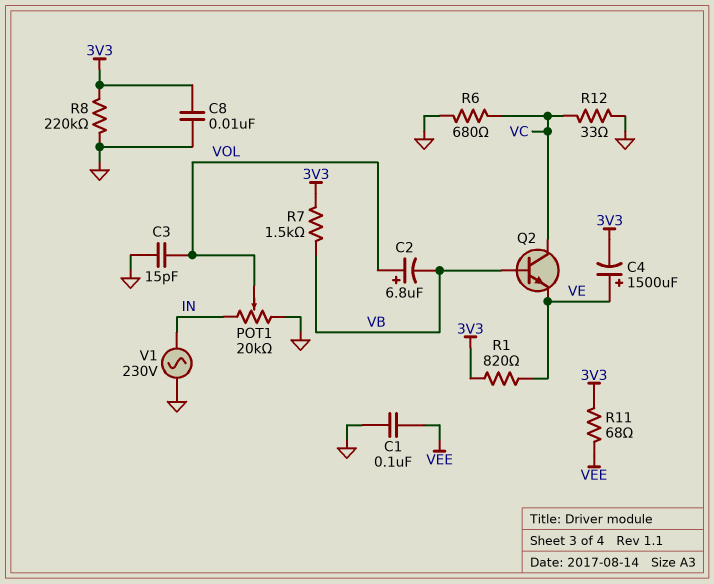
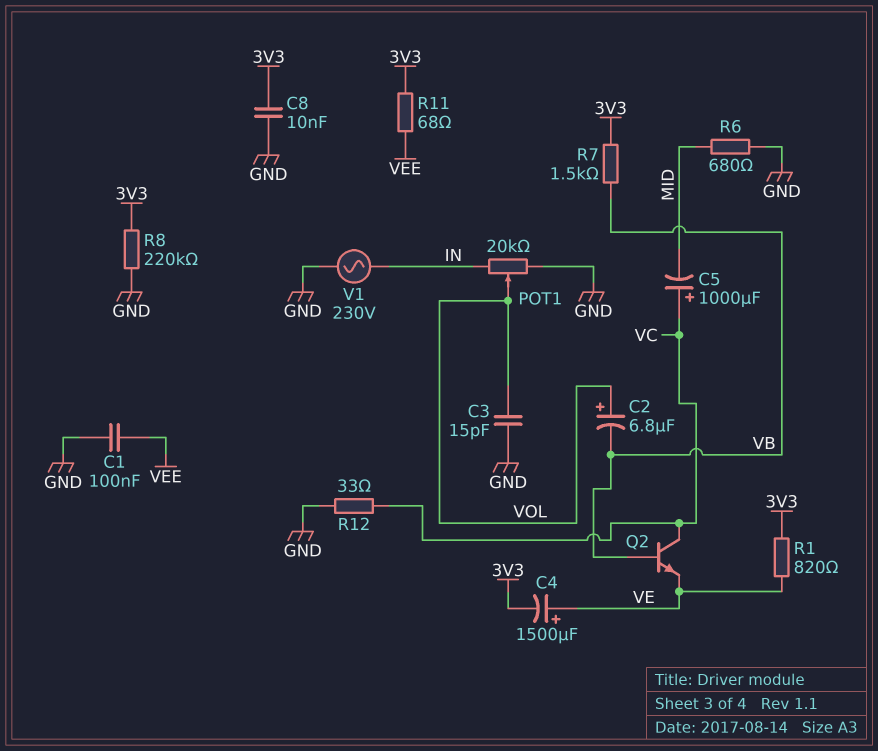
C5: none -> 1000uF (plus VC, minus MID)
R6: 680 (GND, VC) -> 680 (GND, MID)

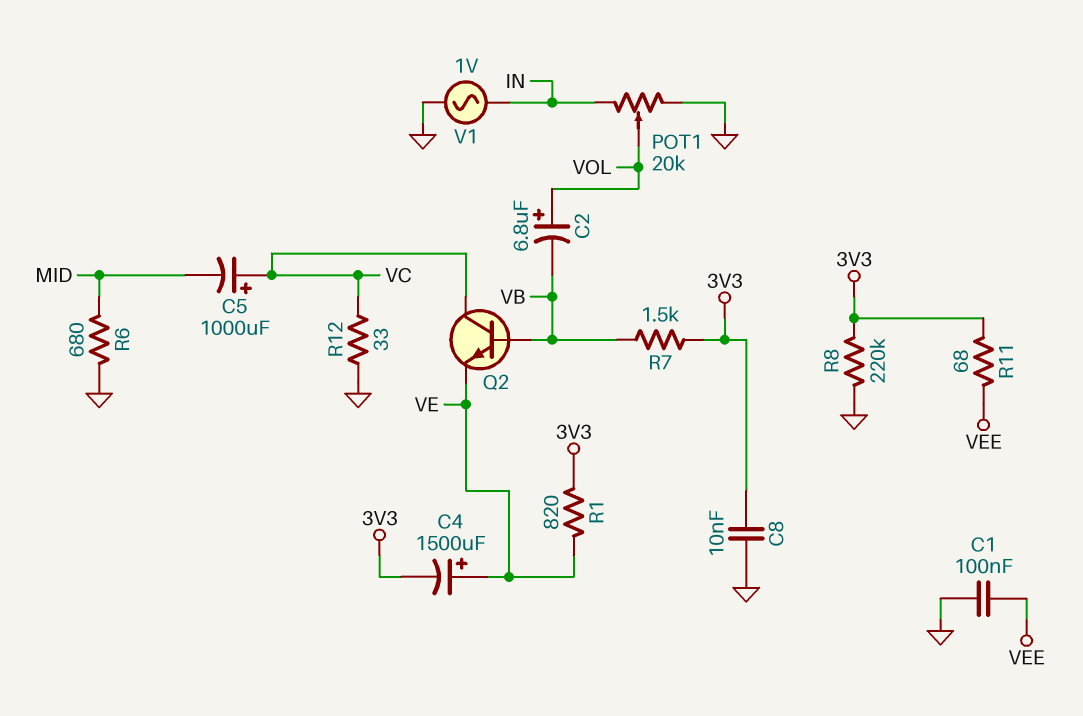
C3: 15pF (GND, VOL) -> none
V1: AC 230V (GND, IN) -> AC 1V (GND, IN)

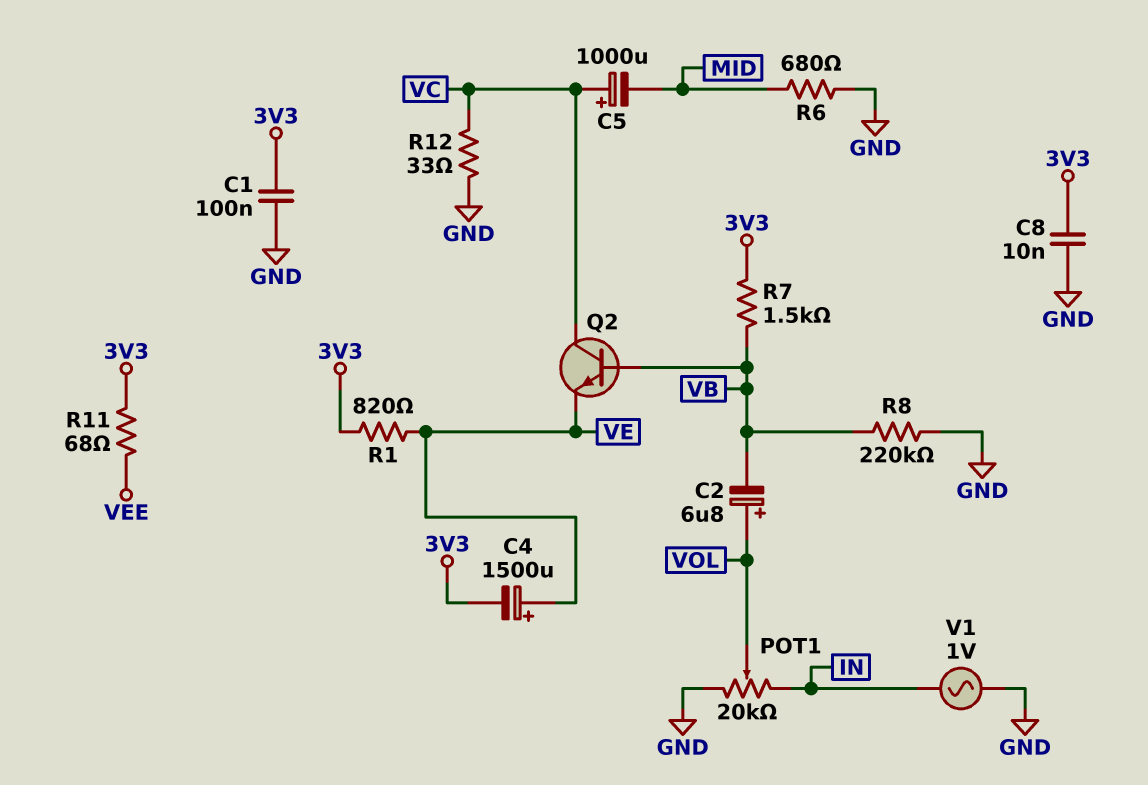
C1: 100nF (GND, VEE) -> 100nF (3V3, GND)
R8: 220k (3V3, GND) -> 220k (GND, VB)

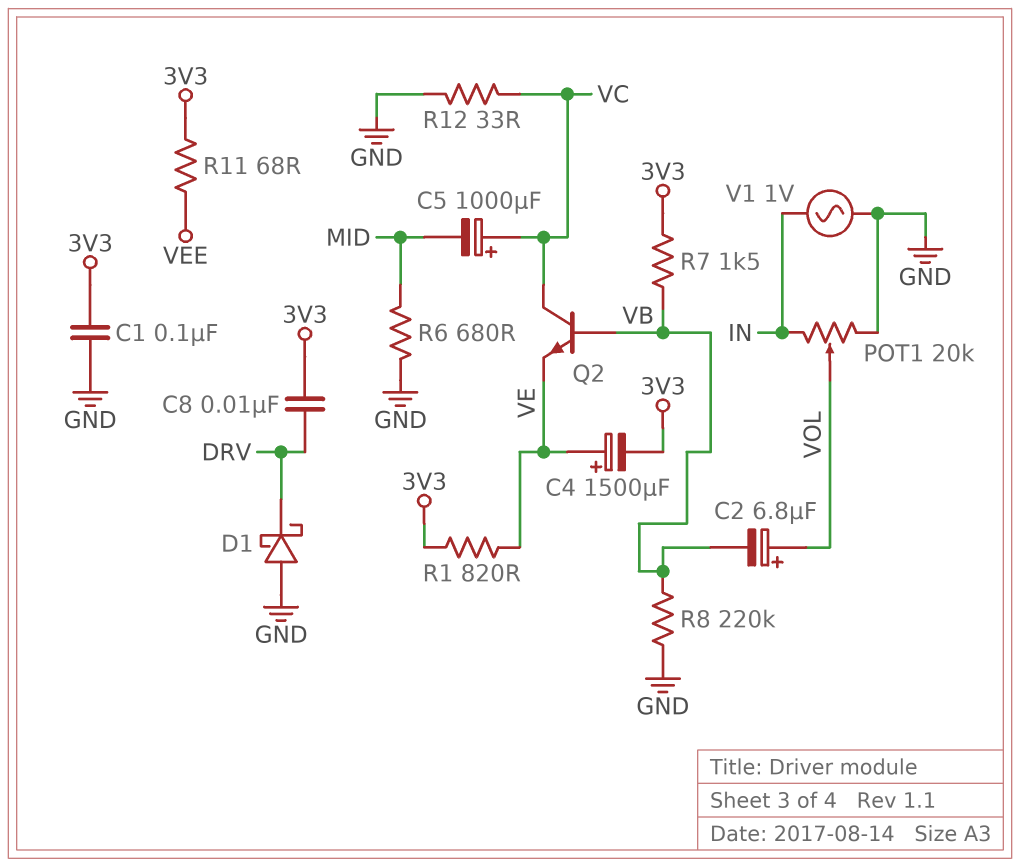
C8: 10nF (3V3, GND) -> 10nF (3V3, DRV)
D1: none -> schottky (A GND, K DRV)

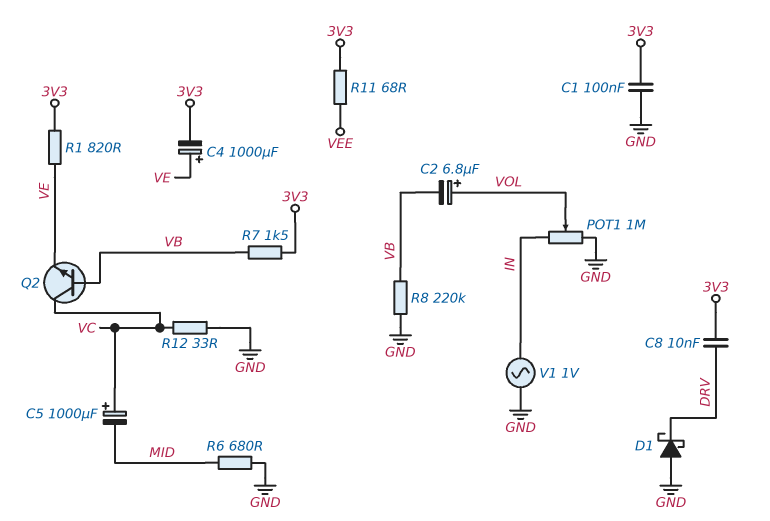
C4: 1500uF (plus VE, minus 3V3) -> 1000uF (plus VE, minus 3V3)
POT1: 20k (GND, IN, wiper VOL) -> 1M (GND, IN, wiper VOL)

